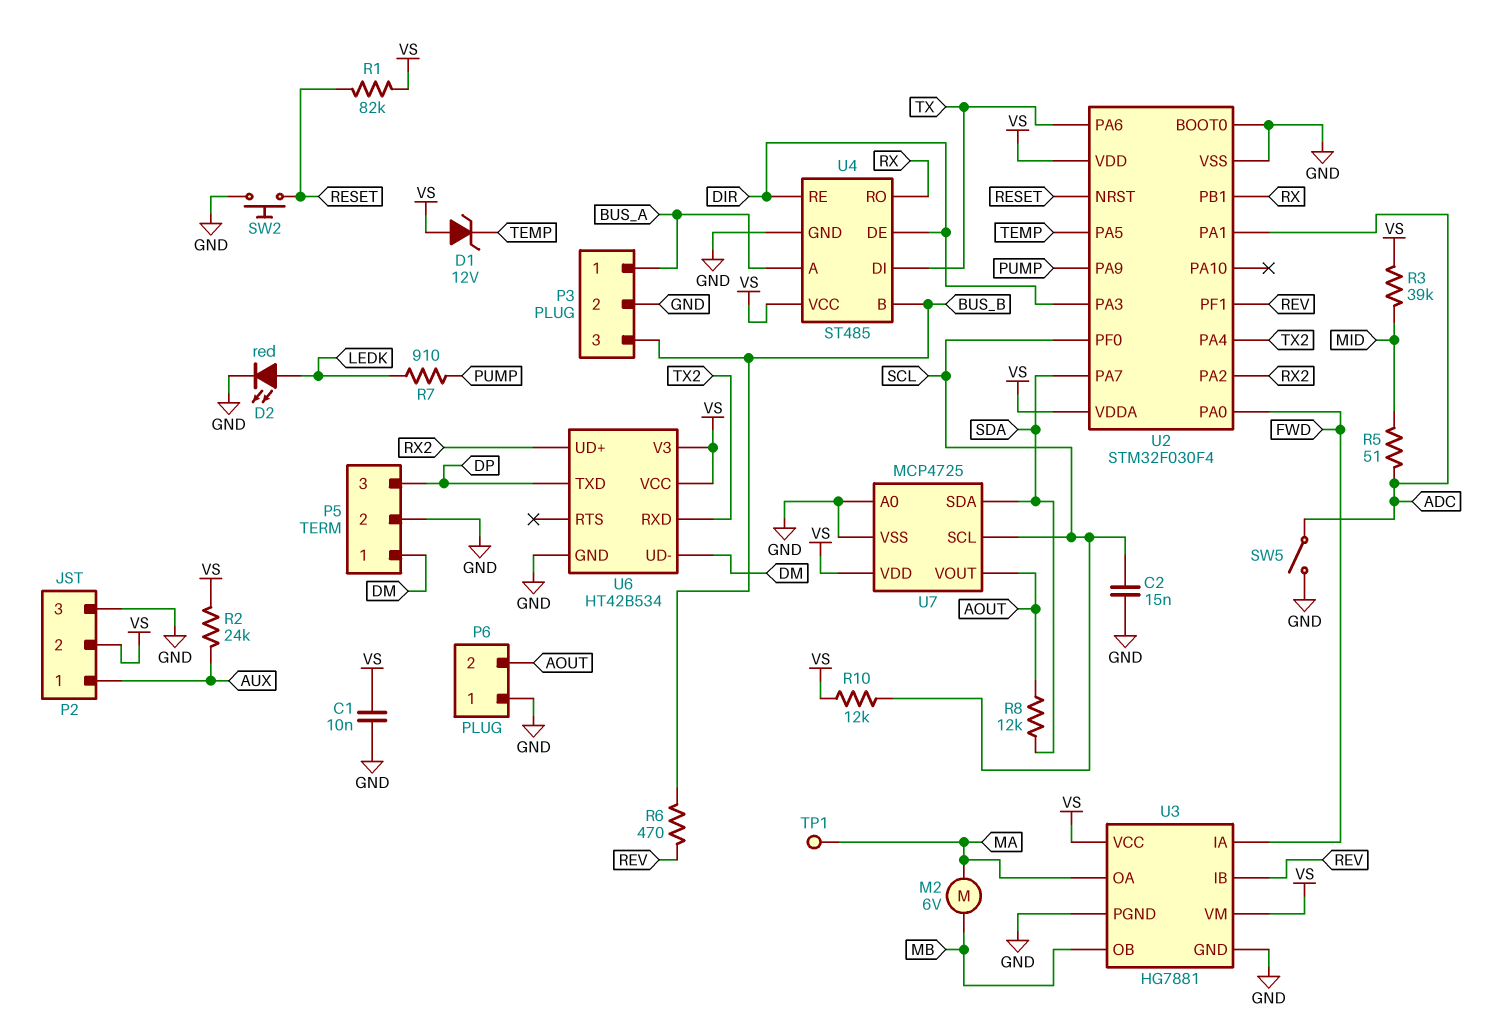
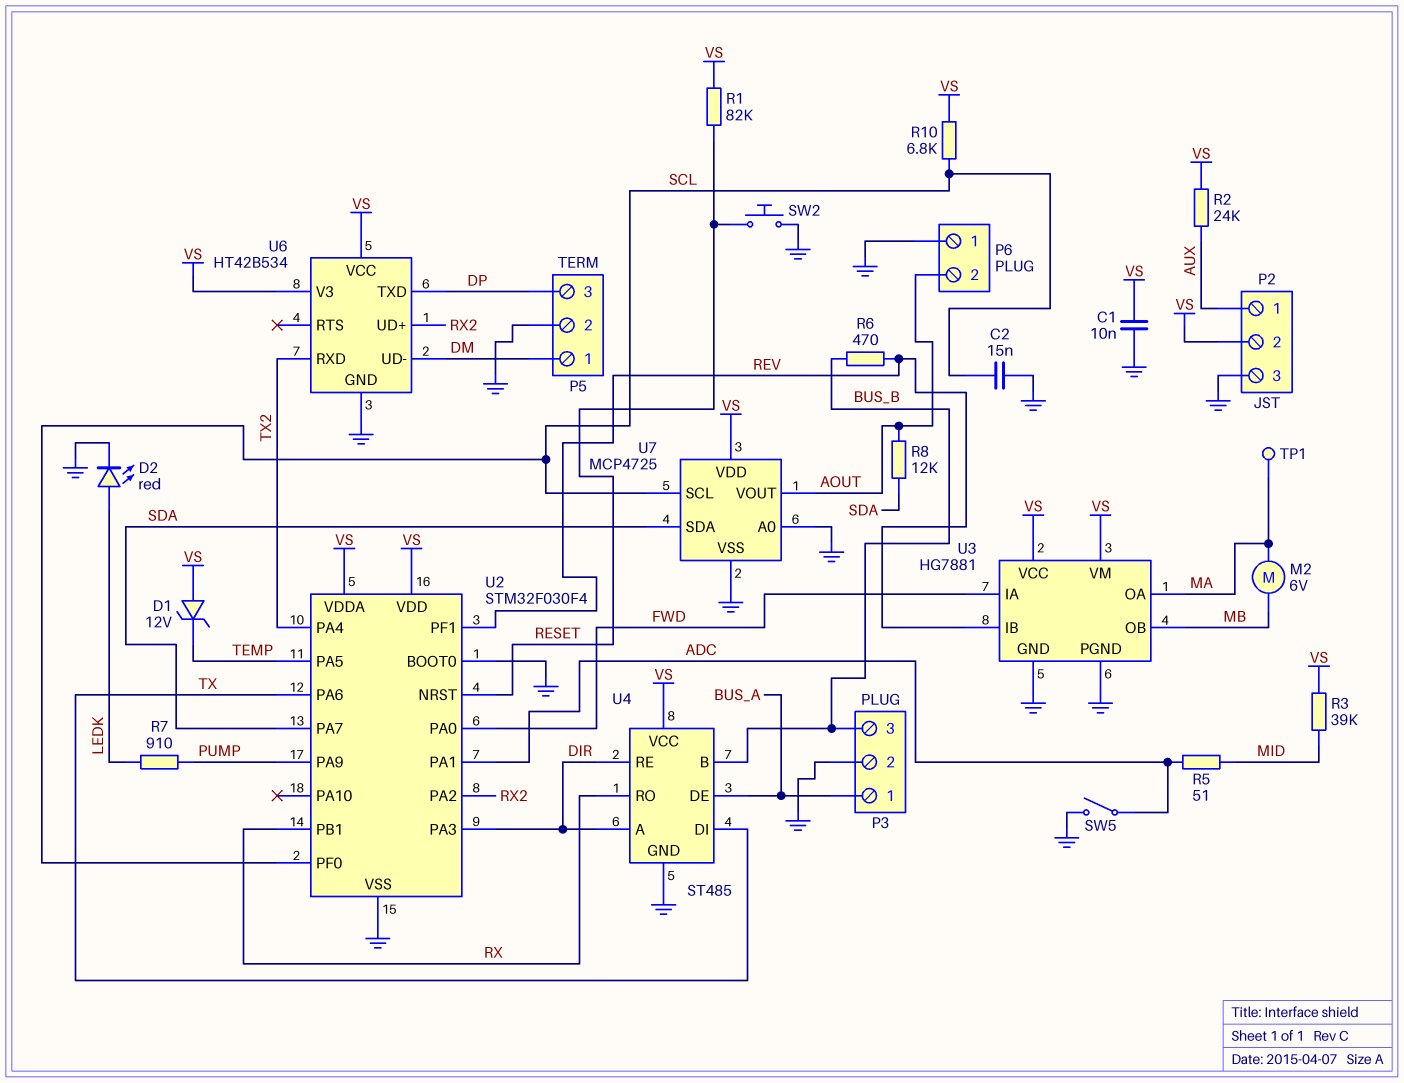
R10: 12k (SCL, VS) -> 6.8k (SCL, VS)
U4 pin A: BUS_A -> DIR
U4 pin DE: DIR -> BUS_A

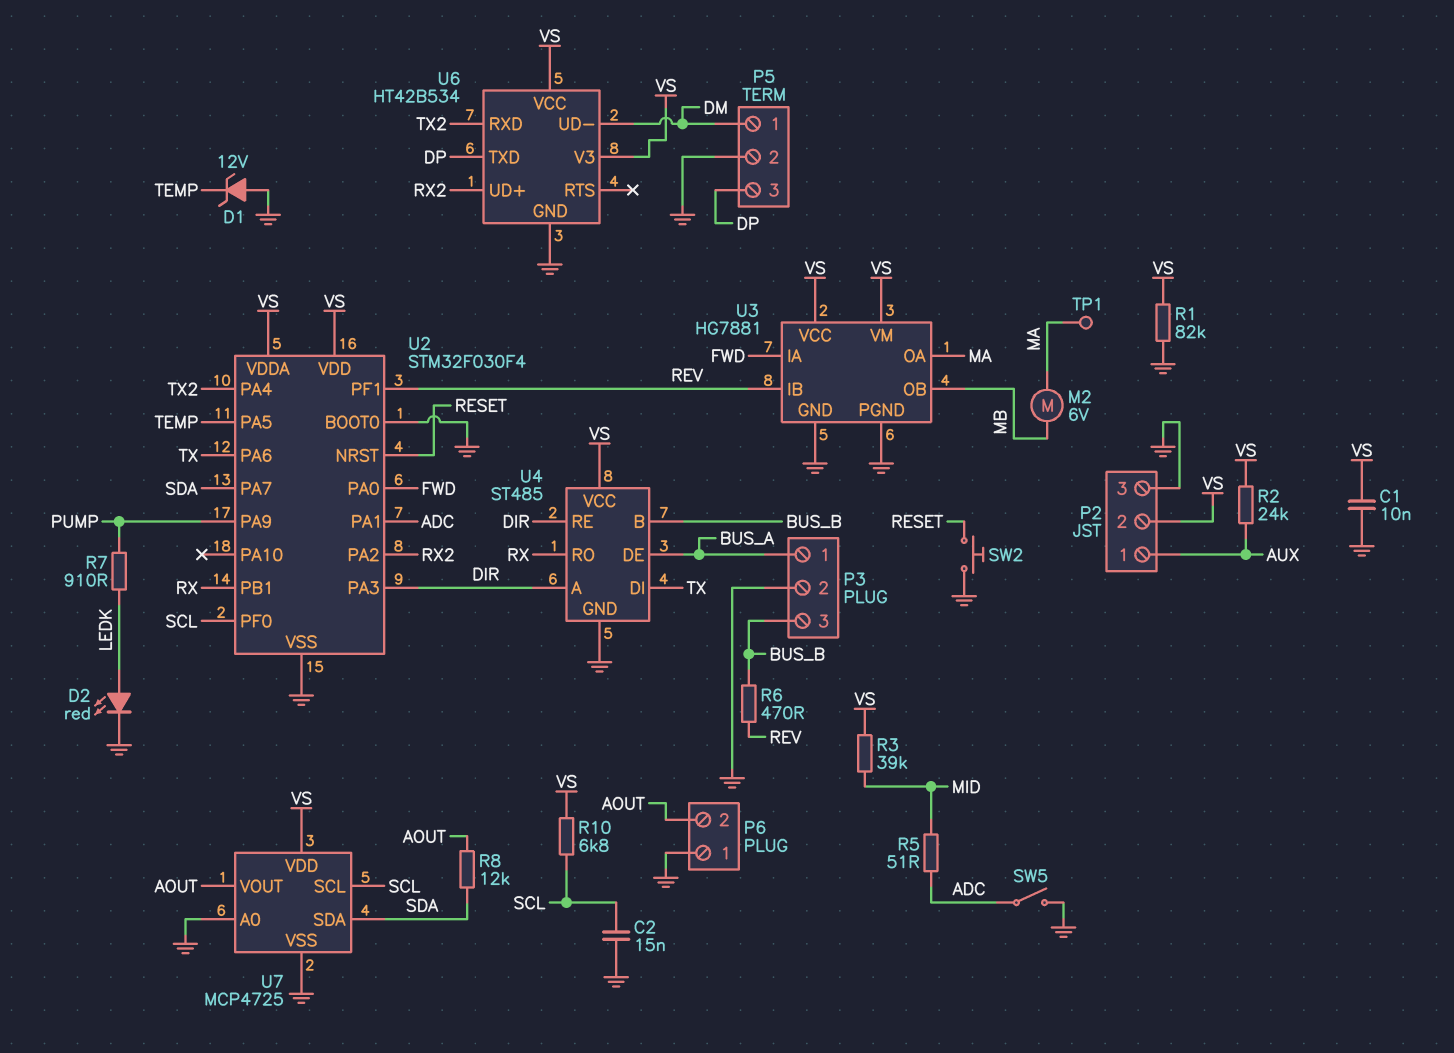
D1: zener 12V (A VS, K TEMP) -> zener 12V (A GND, K TEMP)
R1: 82k (RESET, VS) -> 82k (GND, VS)

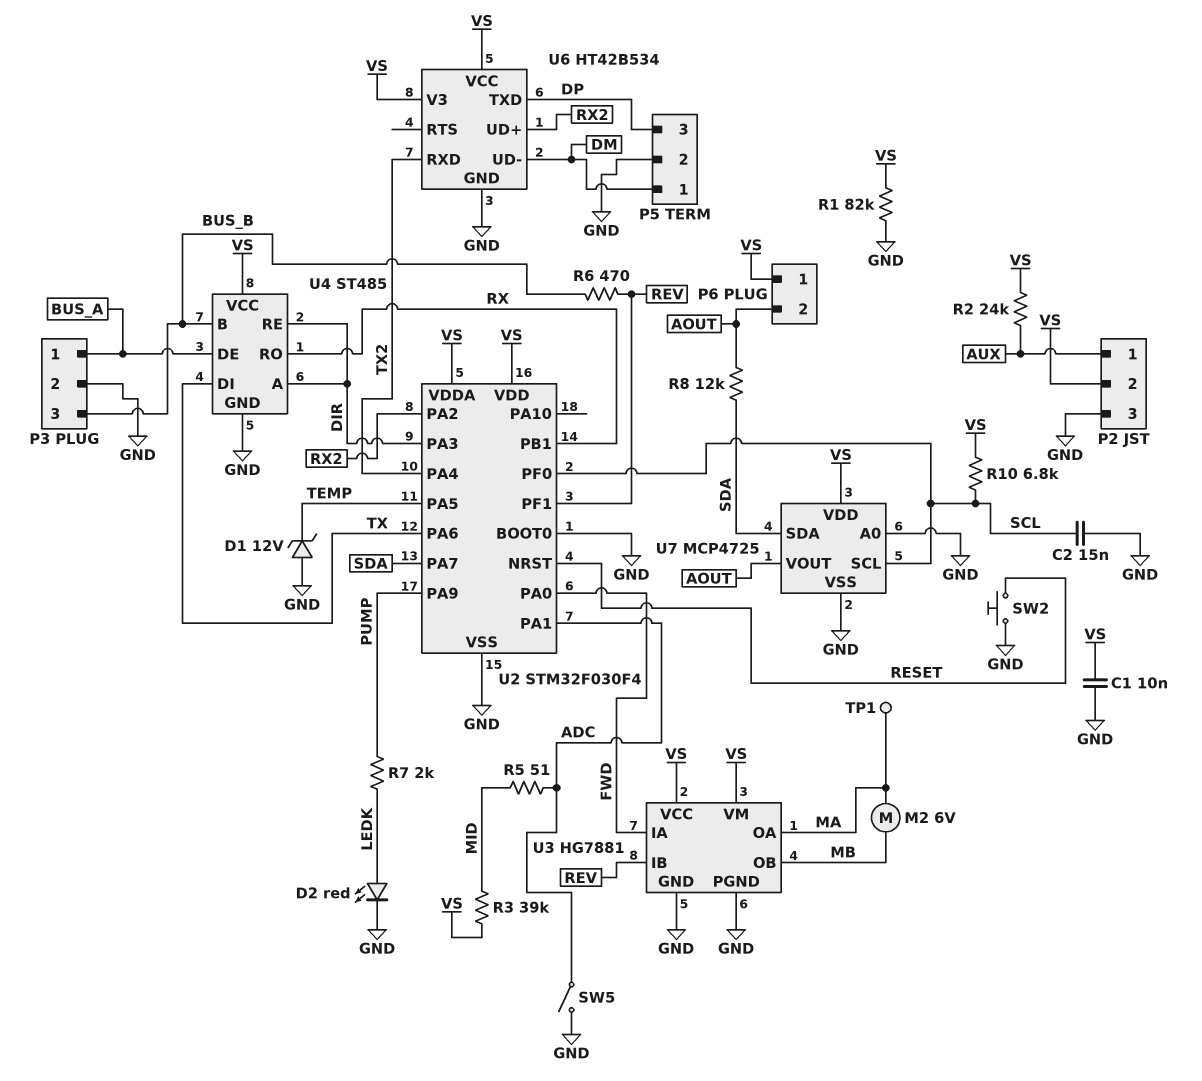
P6 pin 1: GND -> VS
R7: 910 (LEDK, PUMP) -> 2k (LEDK, PUMP)

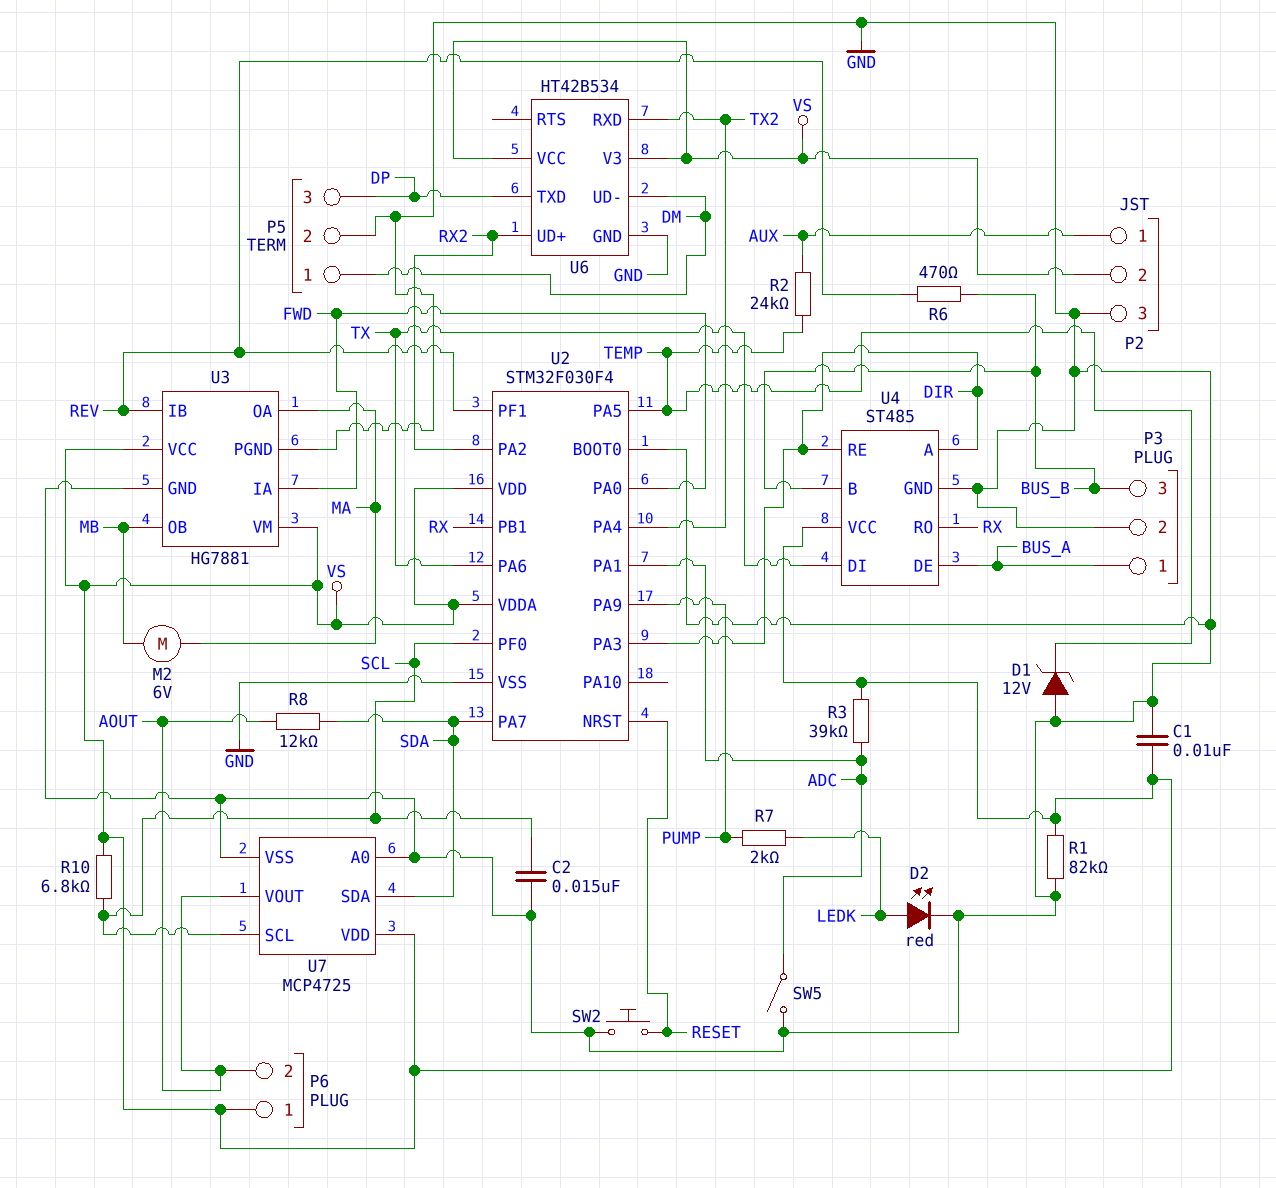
R2: 24k (AUX, VS) -> 24k (AUX, TEMP)
R3: 39k (MID, VS) -> 39k (ADC, VS)
R5: 51 (ADC, MID) -> none
TP1: test point (MA) -> none

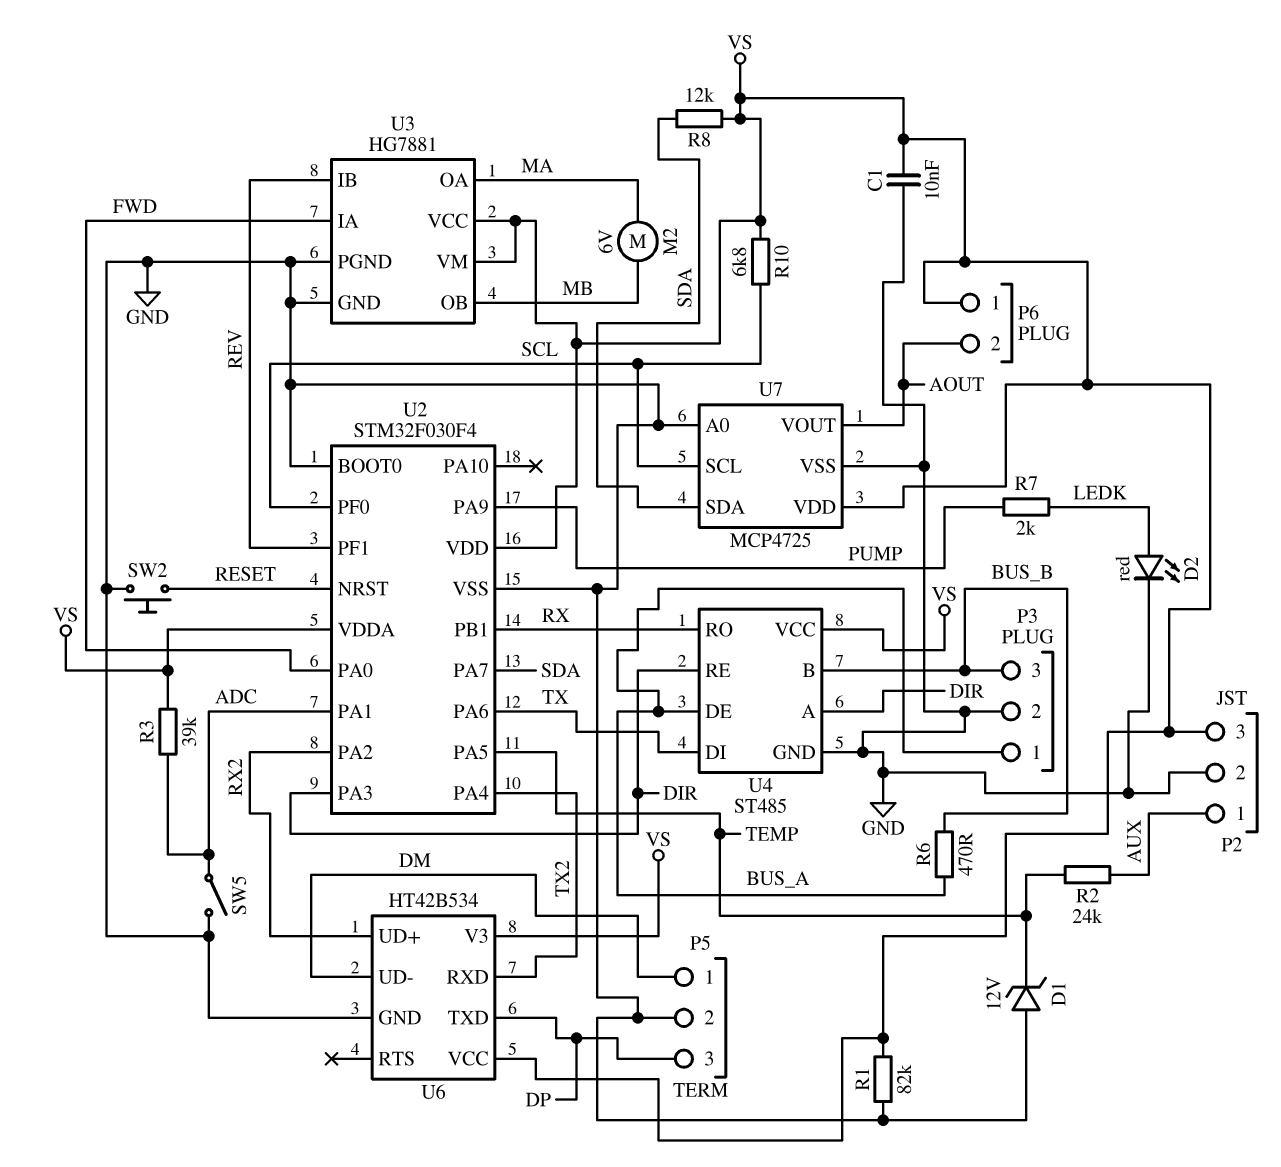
C2: 15nF (GND, SCL) -> none
P2 pin 2: VS -> GND
P2 pin 3: GND -> VS
R6: 470 (BUS_B, REV) -> 470 (BUS_A, BUS_B)
R8: 12k (AOUT, SDA) -> 12k (SDA, VS)

